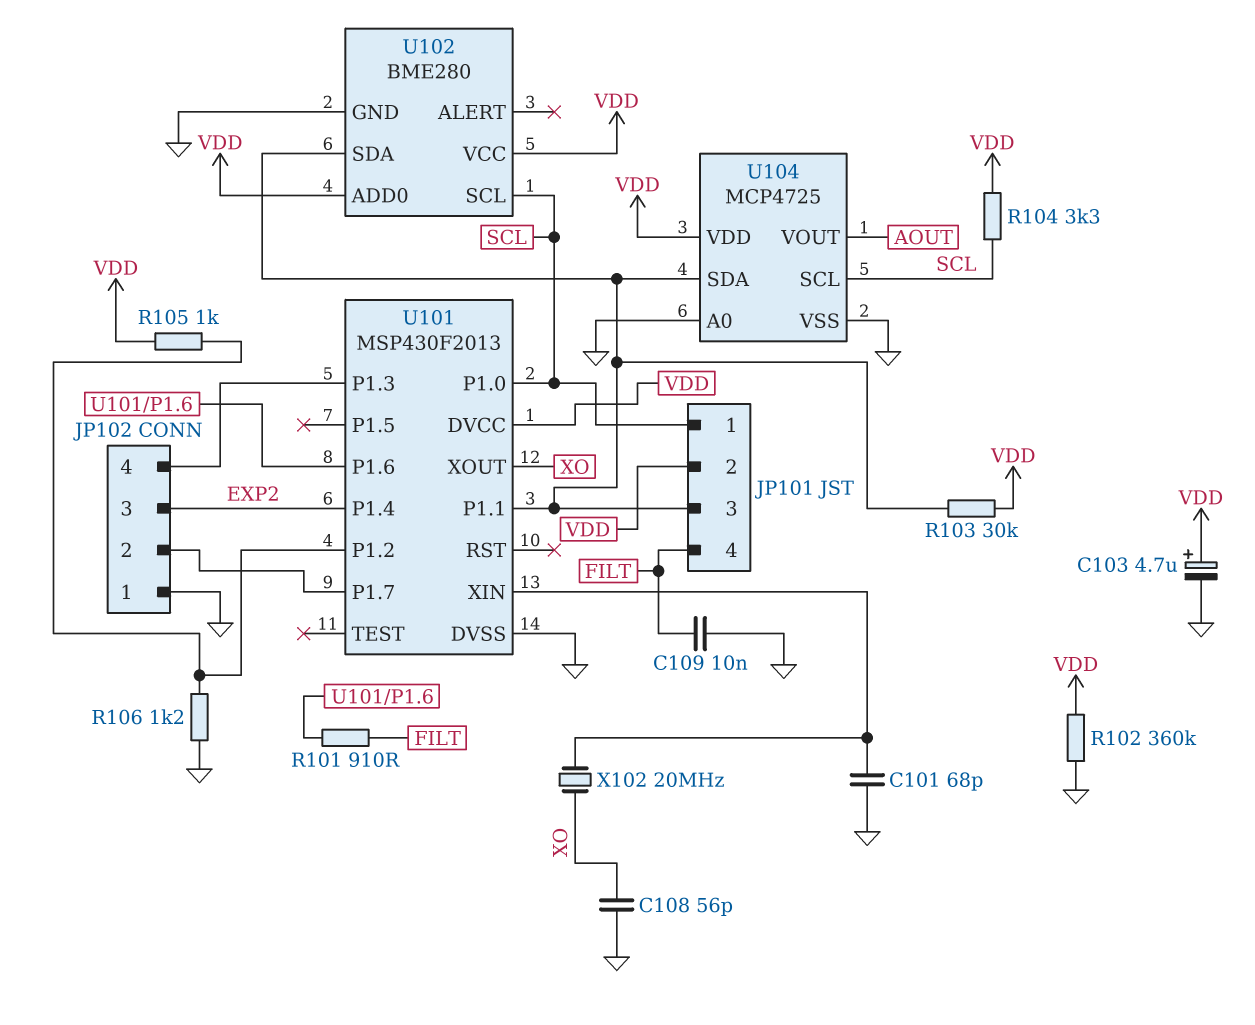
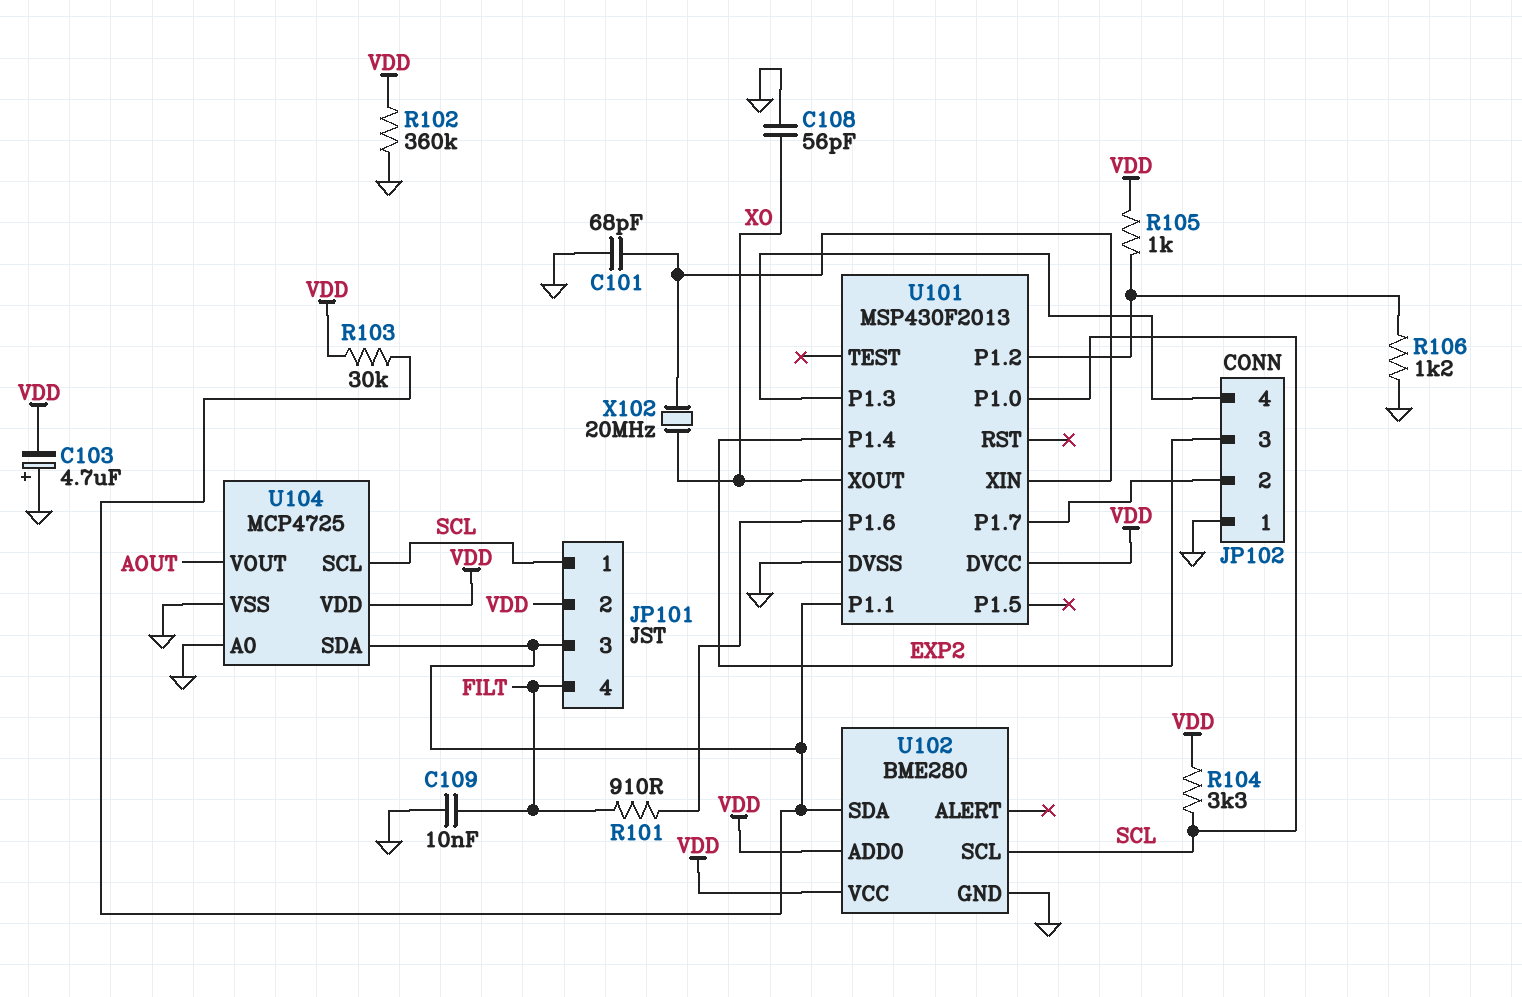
C103: 4.7uF (plus VDD, minus GND) -> 4.7uF (plus GND, minus VDD)

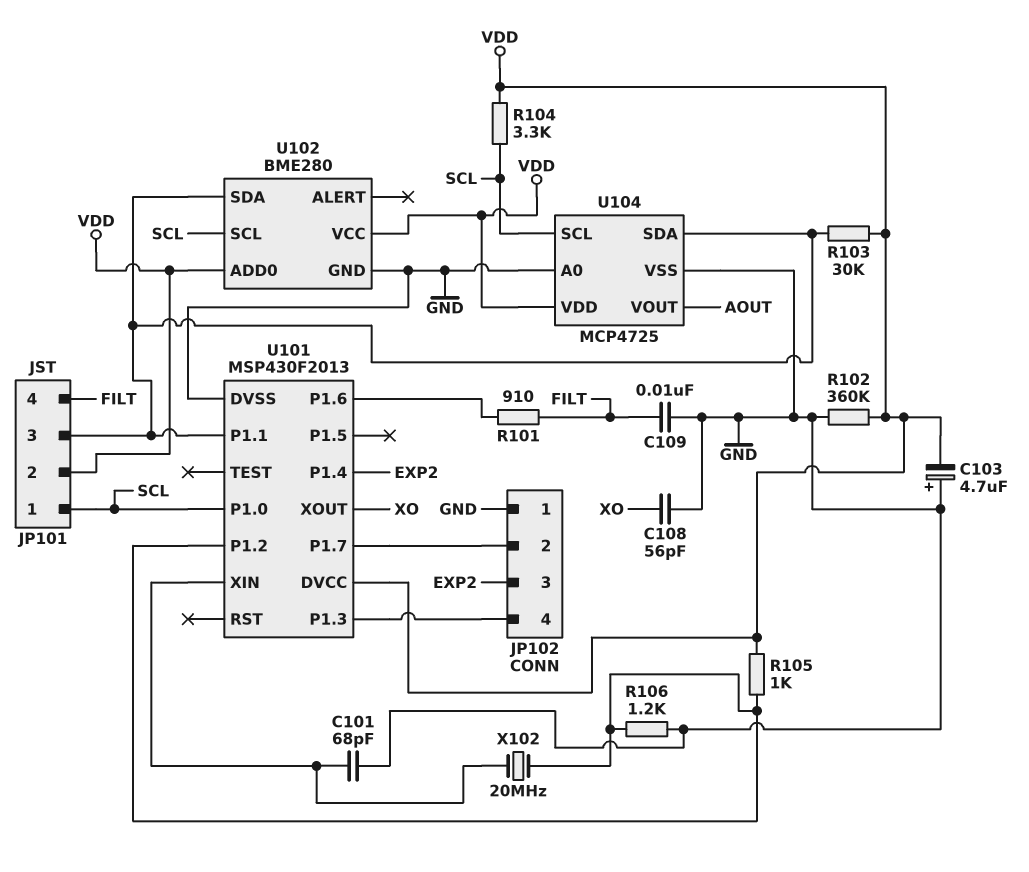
X102: 20MHz (U101/XIN, XO) -> 20MHz (U101/P1.2, U101/XIN)

